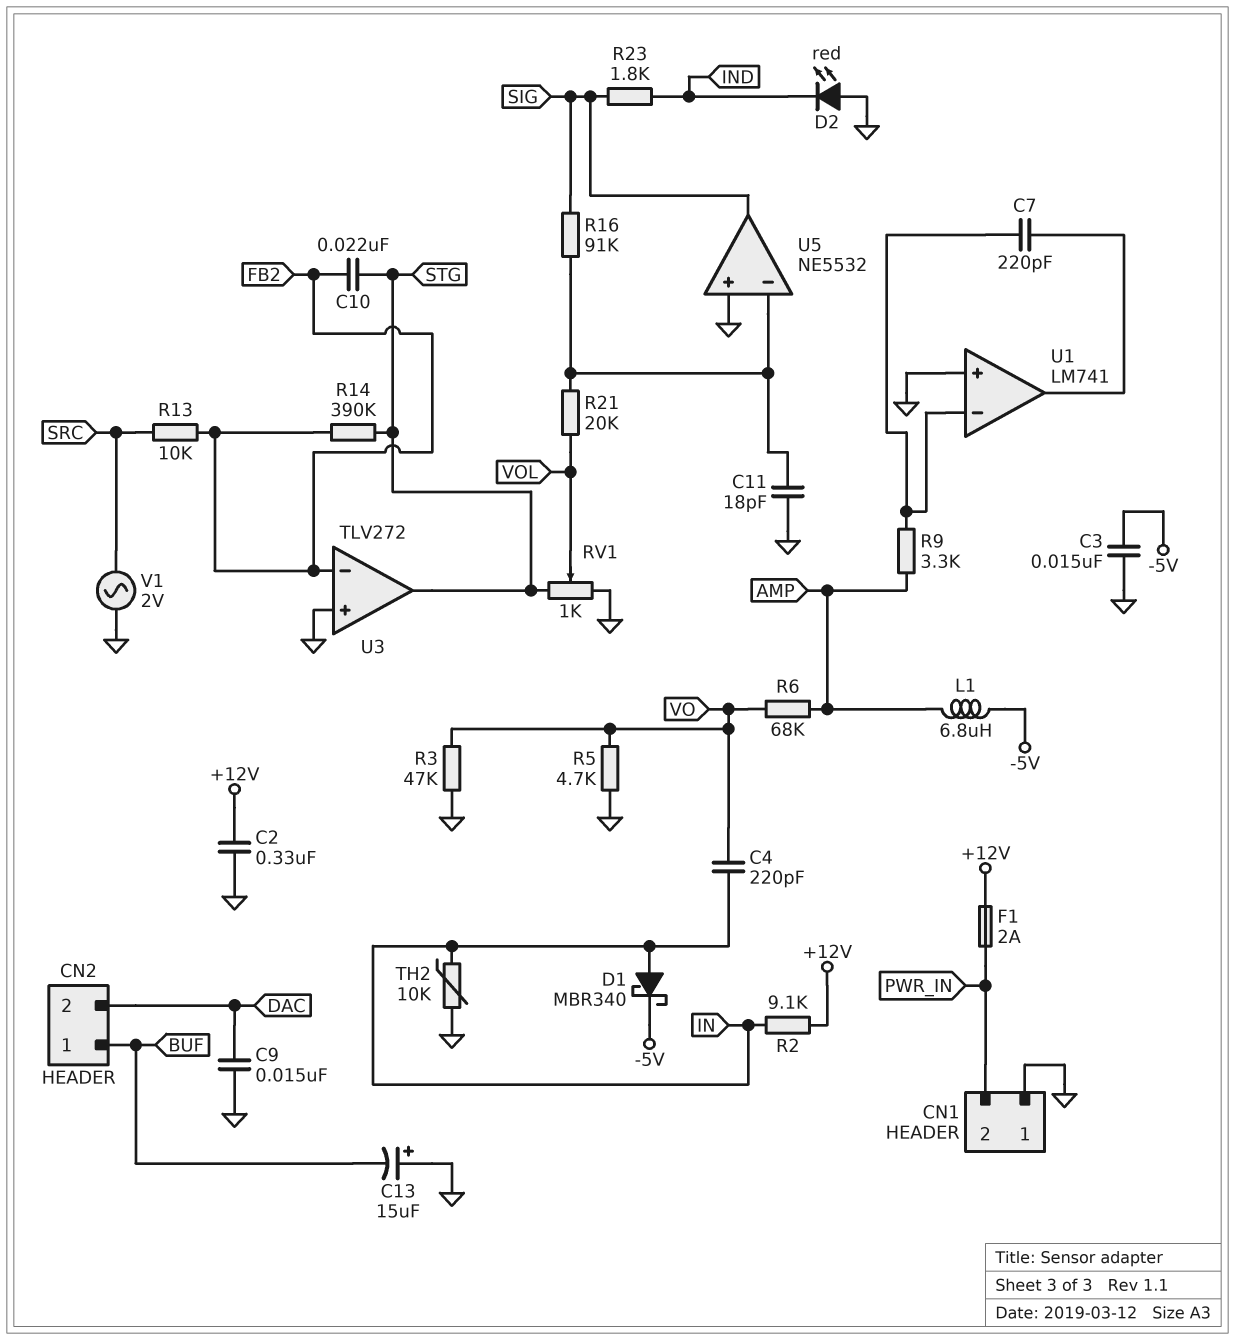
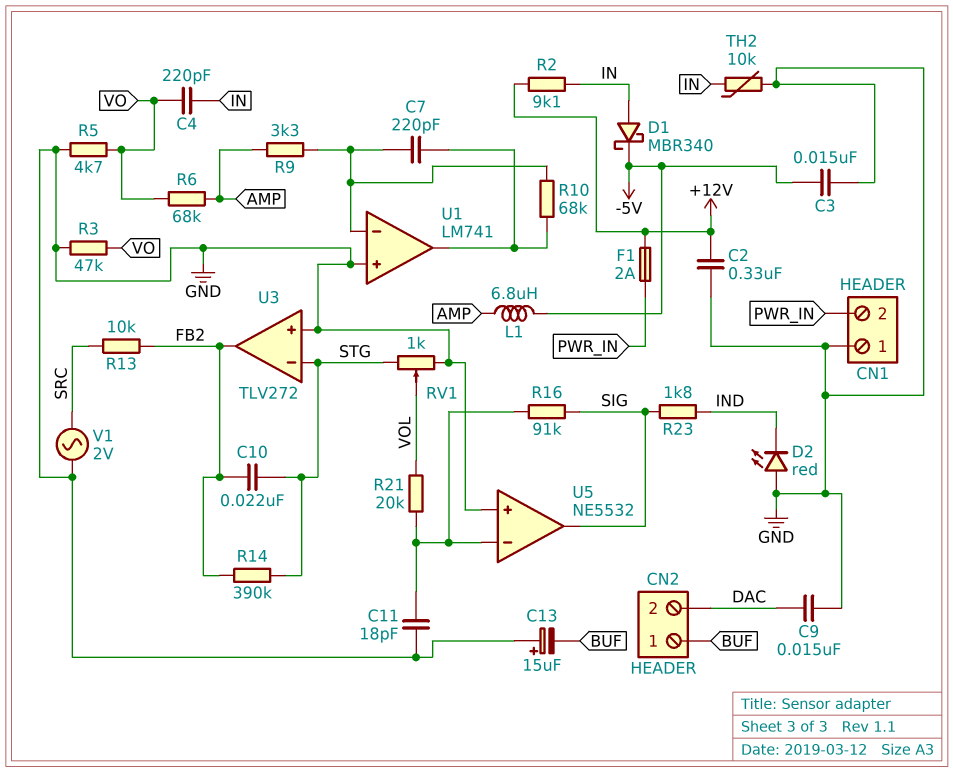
R10: none -> 68k (U1/in-, U1/out)
U3 pin in-: FB2 -> STG
U3 pin out: STG -> FB2

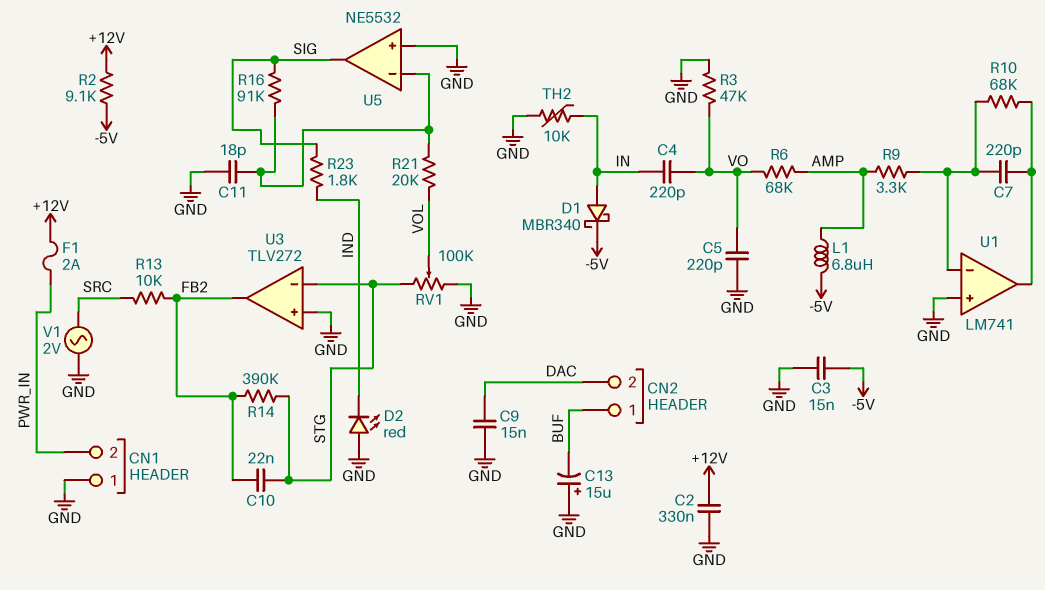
C5: none -> 220pF (GND, VO)
R2: 9.1k (+12V, IN) -> 9.1k (+12V, -5V)
R5: 4.7k (GND, VO) -> none
RV1: 1k (GND, STG, wiper VOL) -> 100k (GND, STG, wiper VOL)

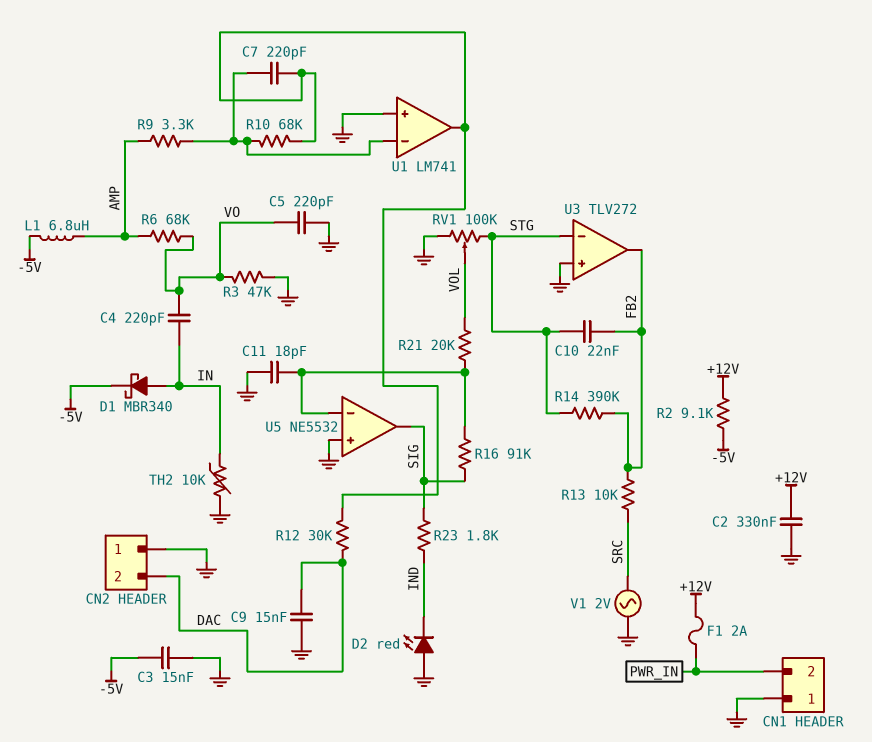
C13: 15uF (plus GND, minus BUF) -> none
CN2 pin 1: BUF -> GND
R12: none -> 30k (DAC, U1/out)

